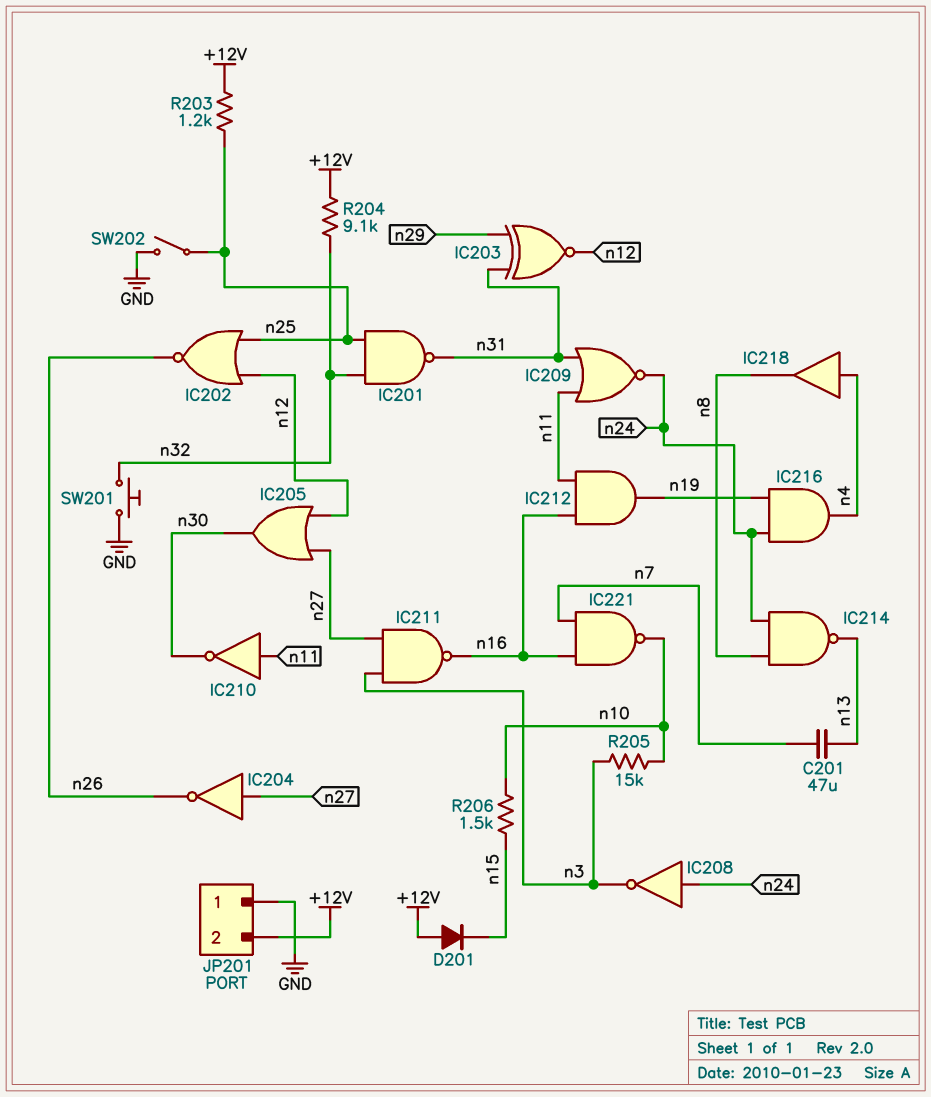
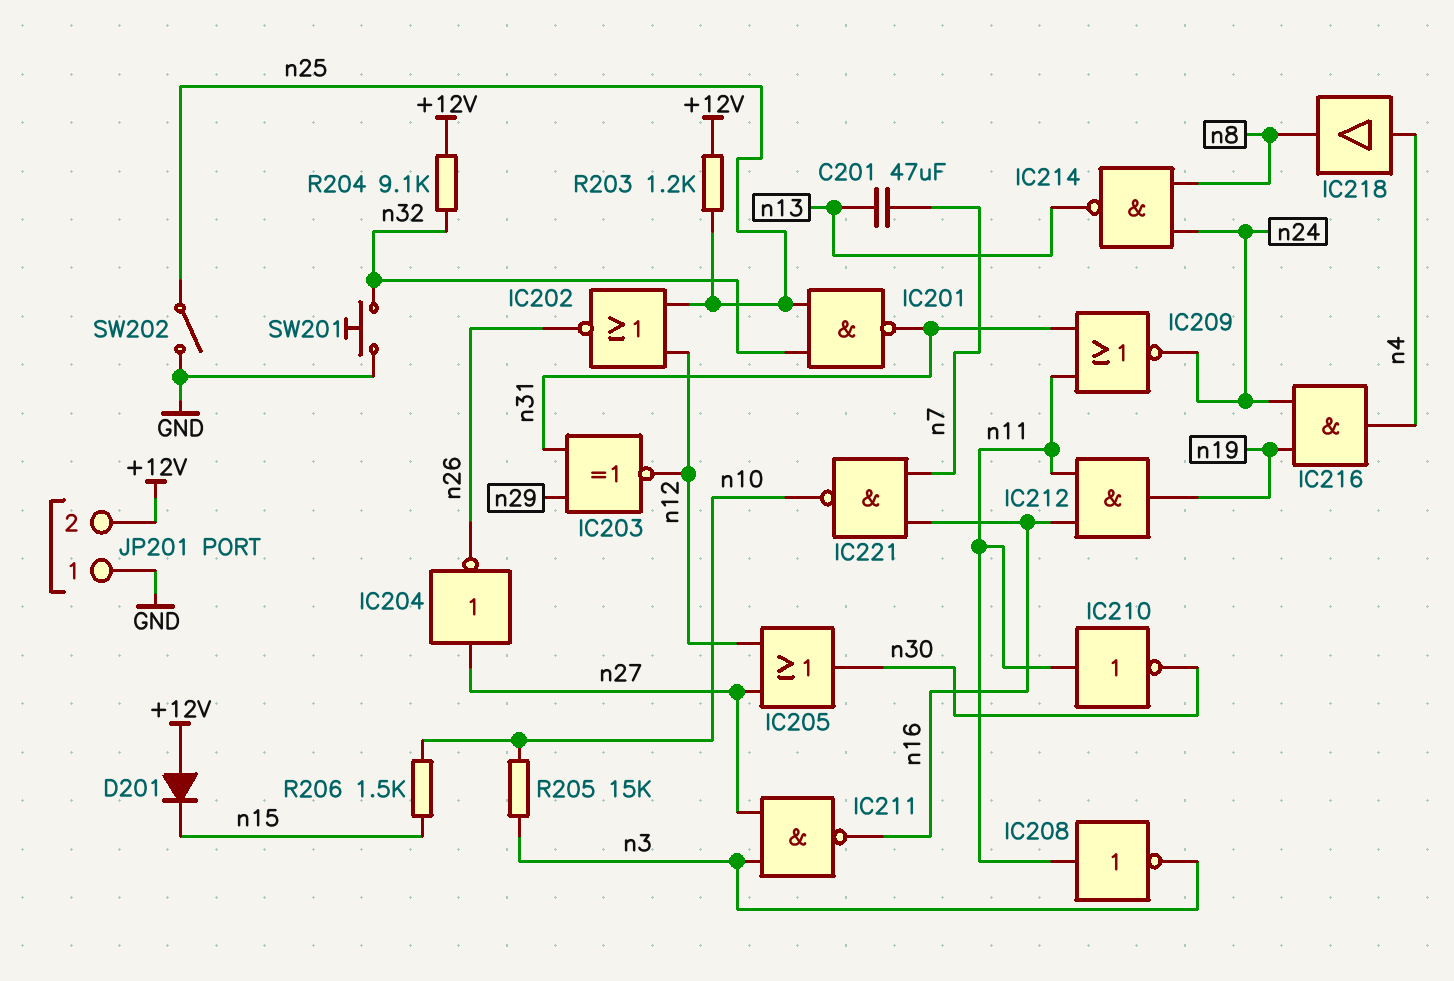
IC208: NOT (in n24, out n3) -> NOT (in n11, out n3)

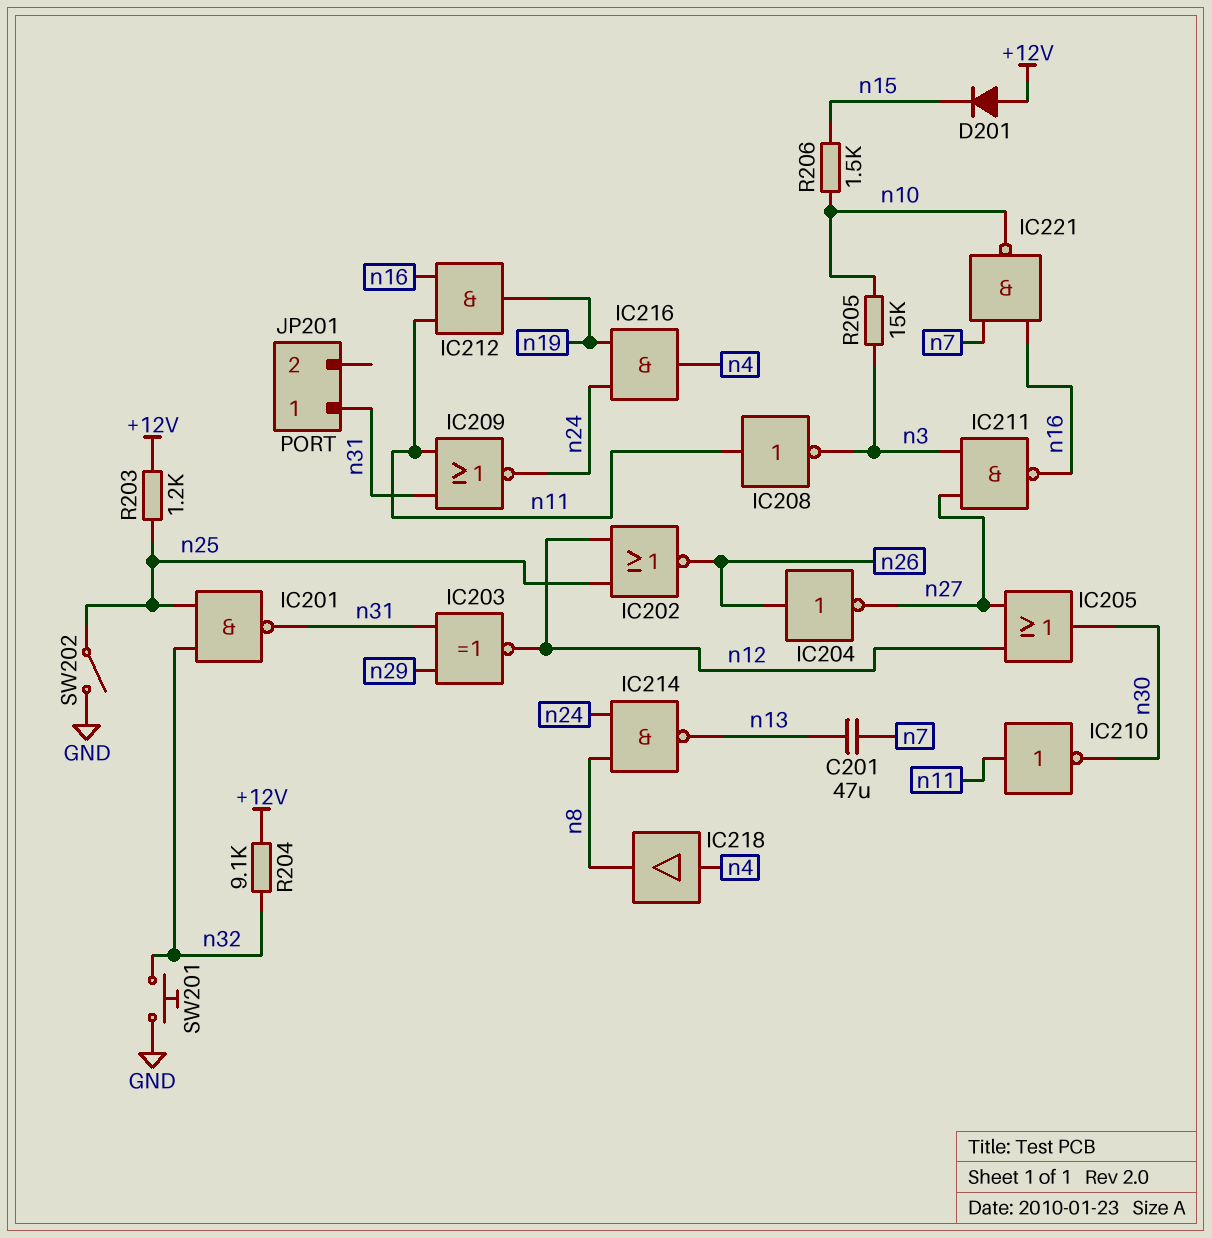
IC204: NOT (in n27, out n26) -> NOT (in n26, out n27)
JP201 pin 1: GND -> n31
JP201 pin 2: +12V -> none

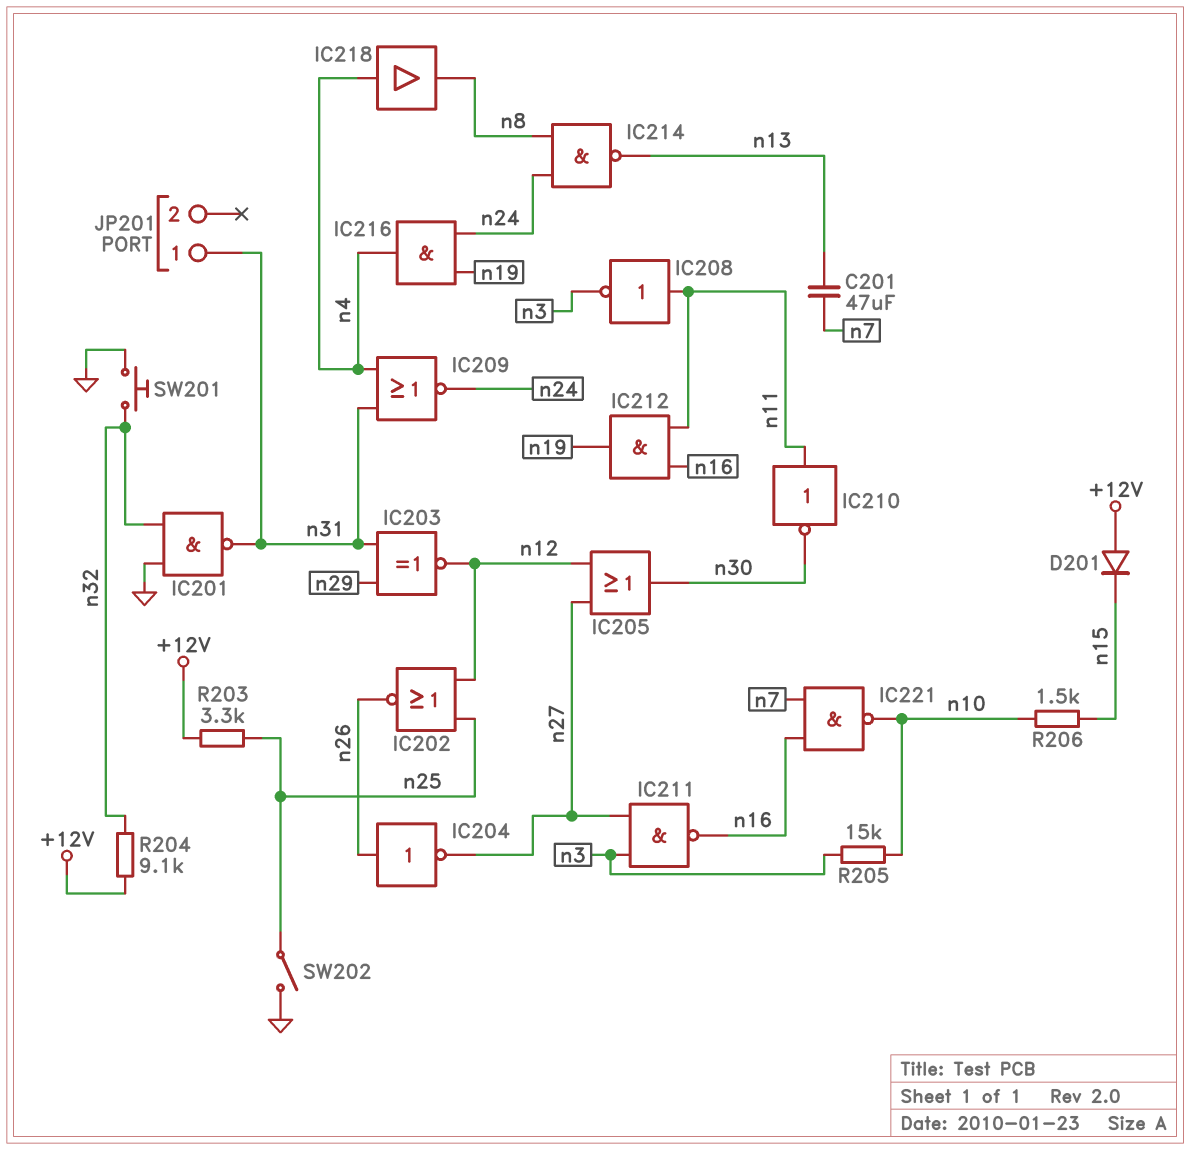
IC201: NAND (in n25, in n32, out n31) -> NAND (in GND, in n32, out n31)
IC209: NOR (in n11, in n31, out n24) -> NOR (in n4, in n31, out n24)
R203: 1.2k (+12V, n25) -> 3.3k (+12V, n25)

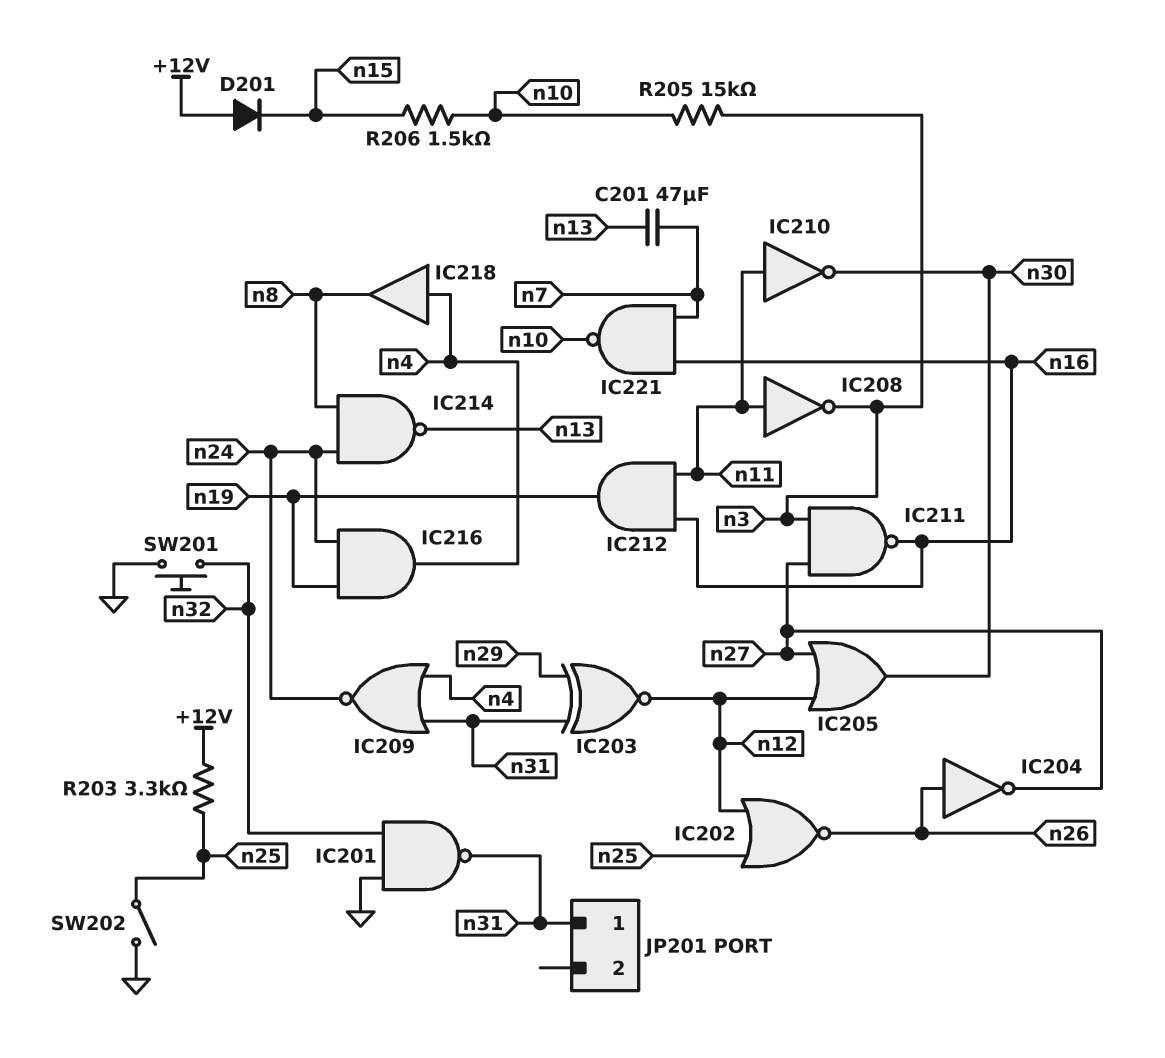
R204: 9.1k (+12V, n32) -> none

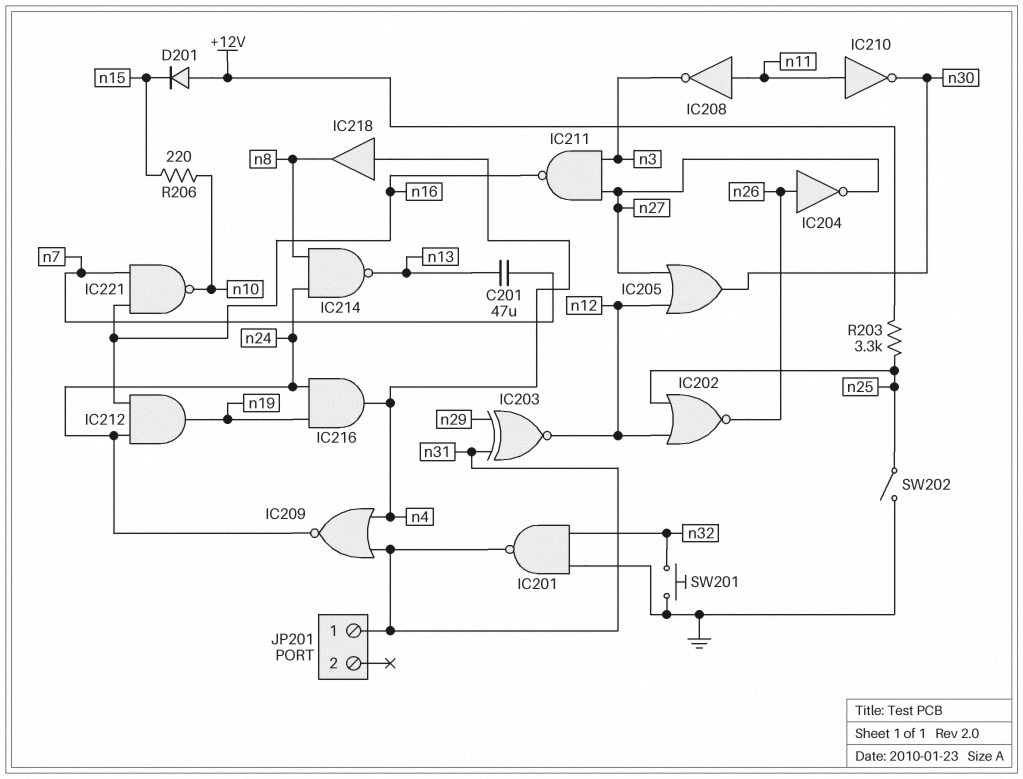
IC212: AND (in n11, in n16, out n19) -> AND (in n16, in n24, out n19)
R205: 15k (n3, n10) -> none
R206: 1.5k (n10, n15) -> 220 (n10, n15)

